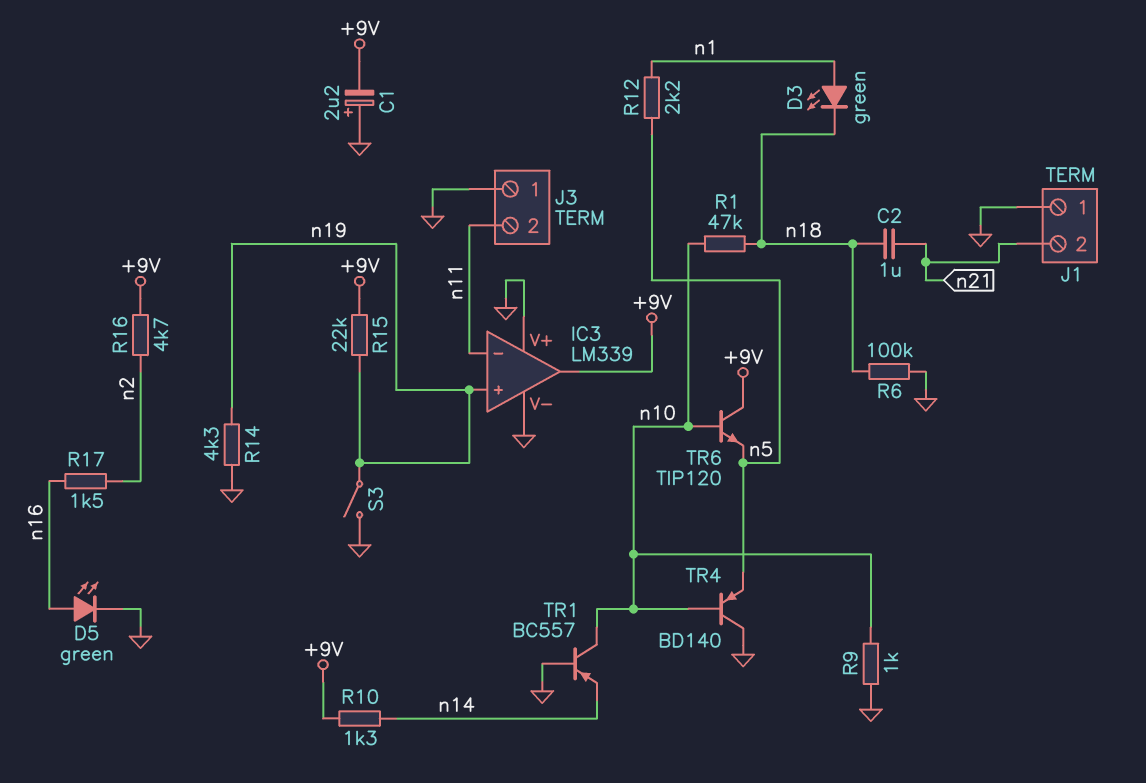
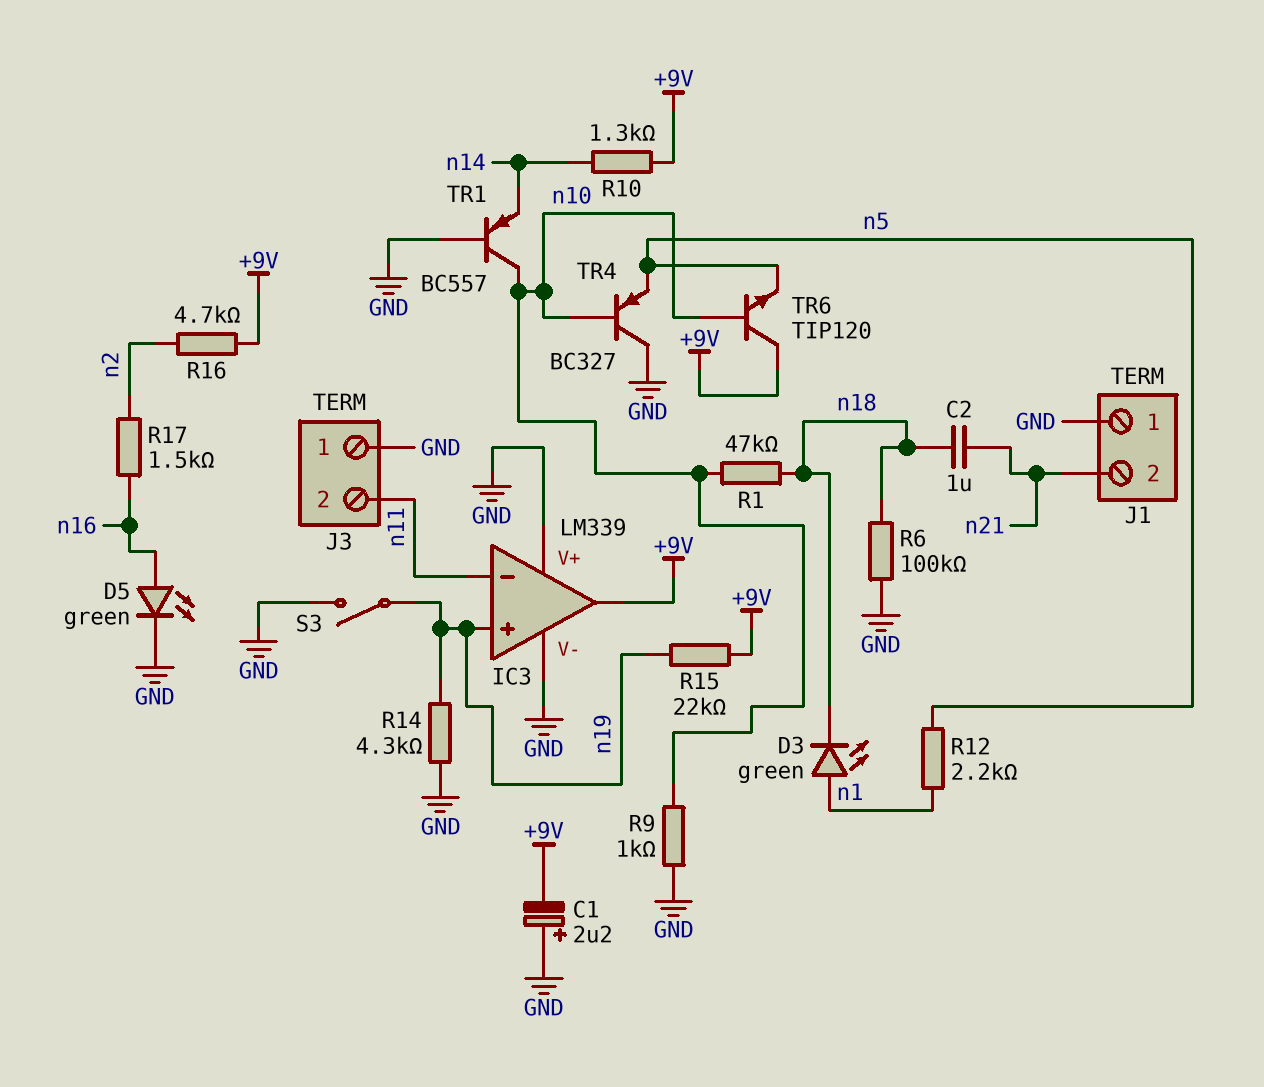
TR4: PNP BD140 (B n10, C GND, E n5) -> PNP BC327 (B n10, C GND, E n5)

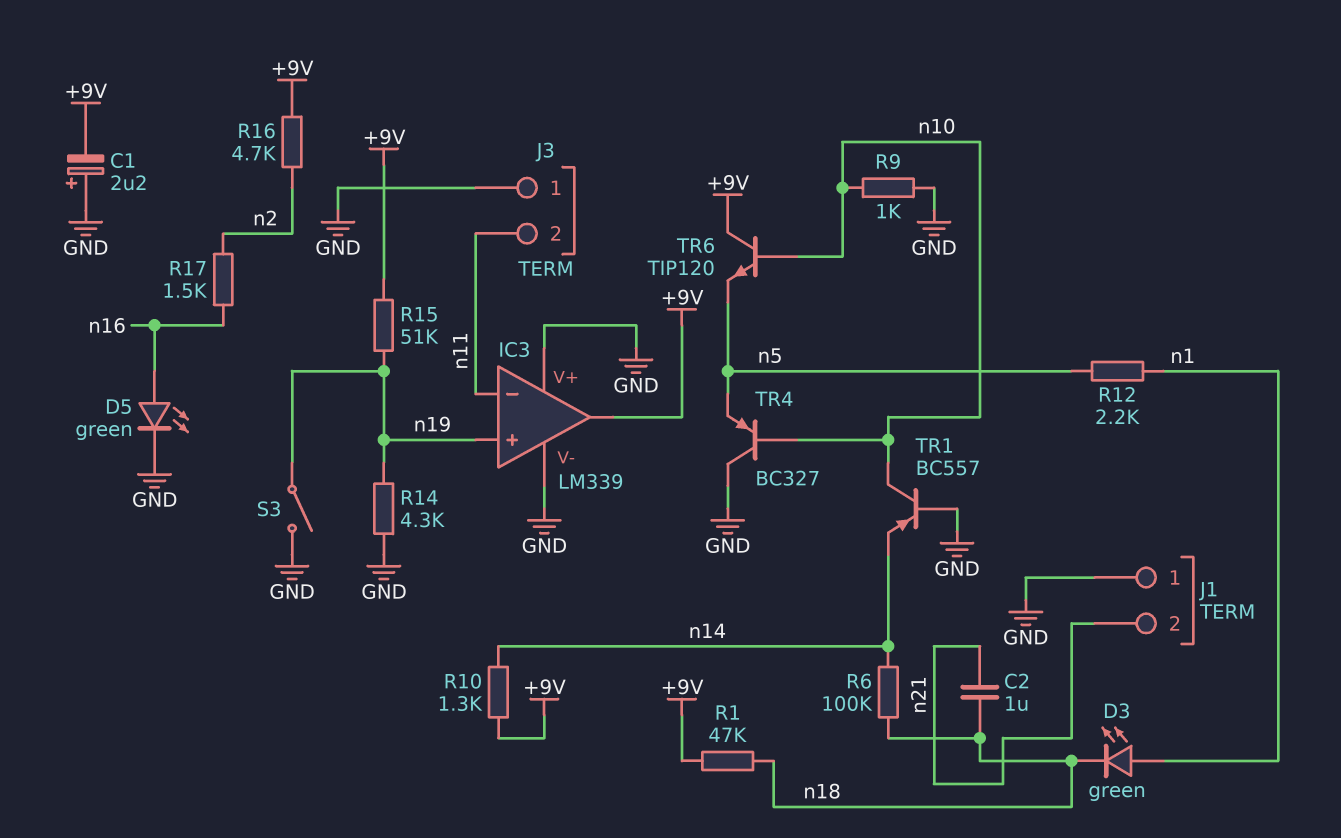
R1: 47k (n10, n18) -> 47k (+9V, n18)
R6: 100k (GND, n18) -> 100k (n14, n18)
R15: 22k (+9V, n19) -> 51k (+9V, n19)

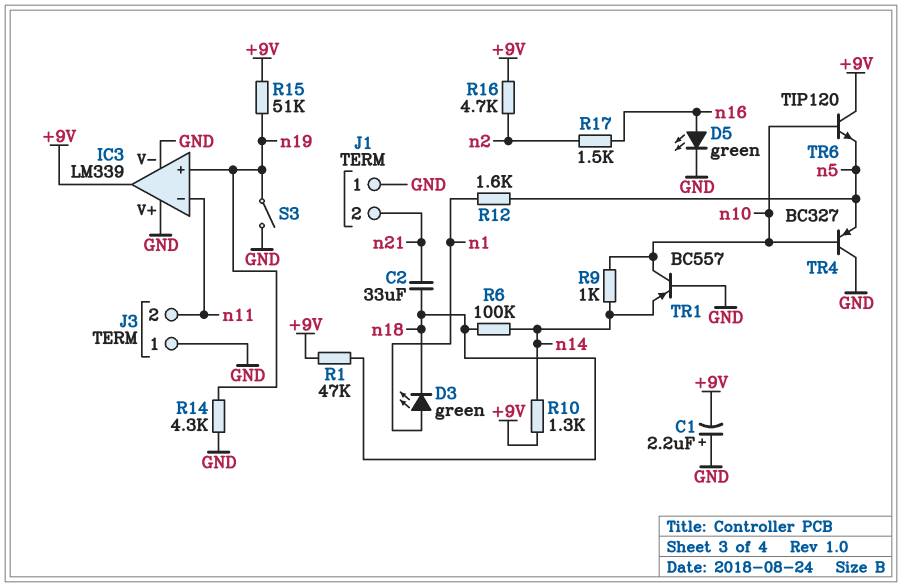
C2: 1uF (n18, n21) -> 33uF (n18, n21)
R9: 1k (GND, n10) -> 1k (n10, n14)
R12: 2.2k (n1, n5) -> 1.6k (n1, n5)

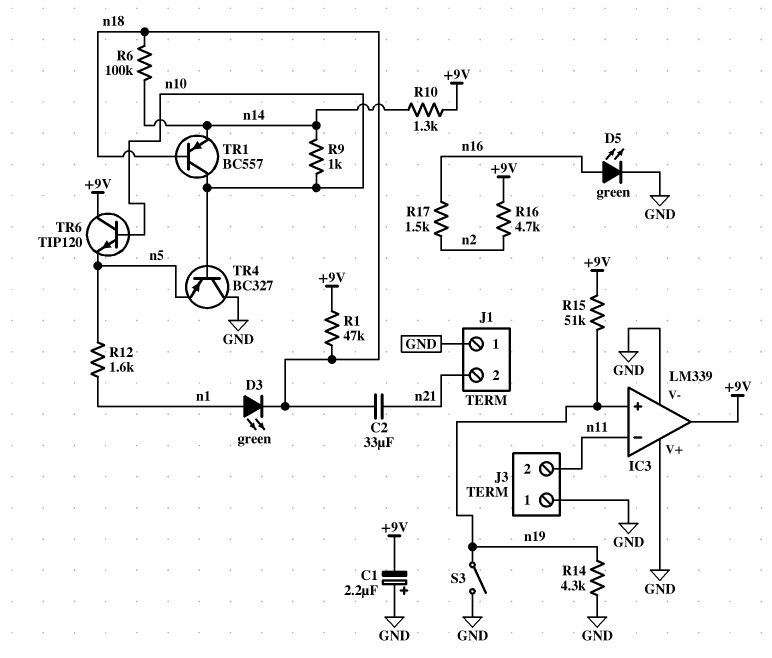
TR1: PNP BC557 (B GND, C n10, E n14) -> PNP BC557 (B n18, C n10, E n14)

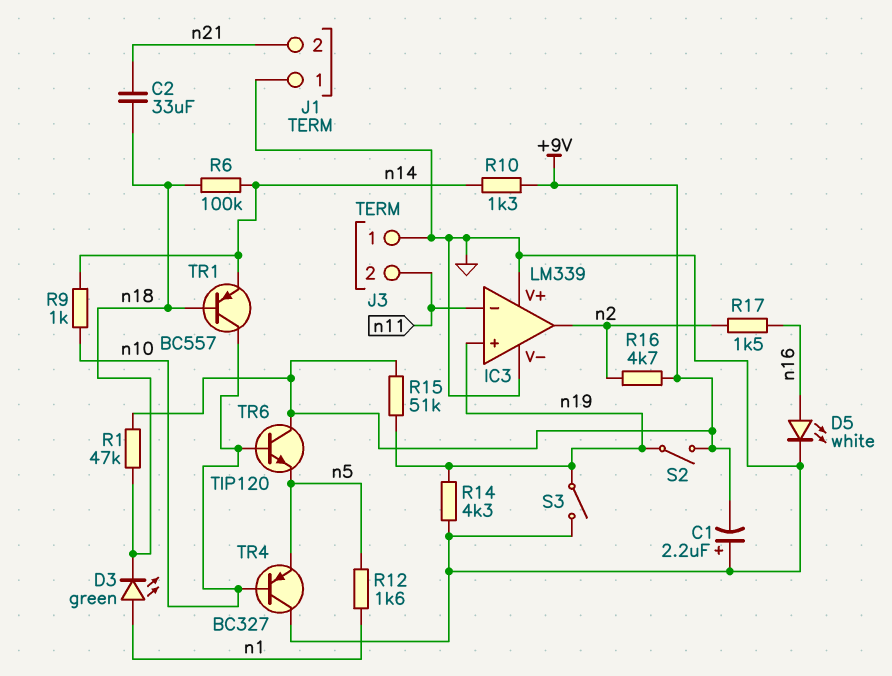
D5: LED green (A n16, K GND) -> LED white (A n16, K GND)
IC3 pin out: +9V -> n2
S2: none -> switch (+9V, n19)

